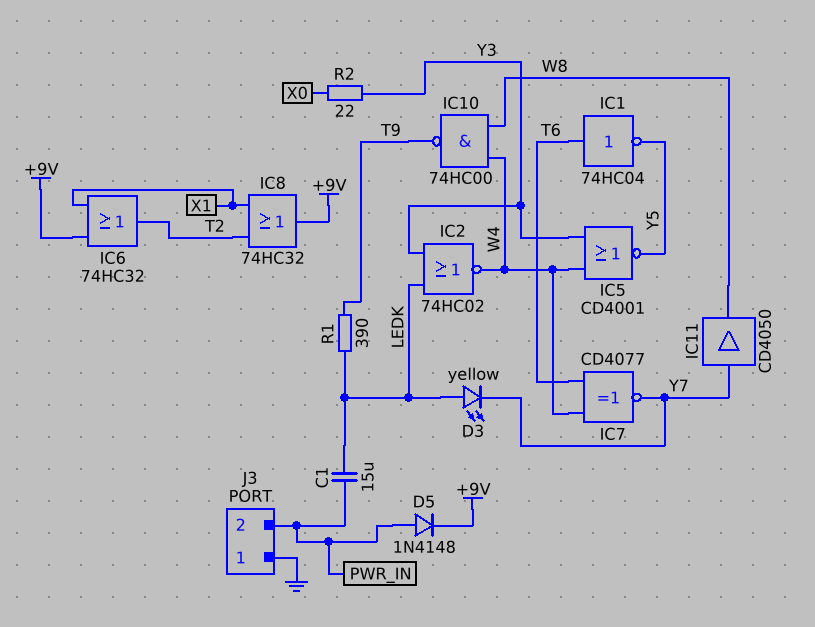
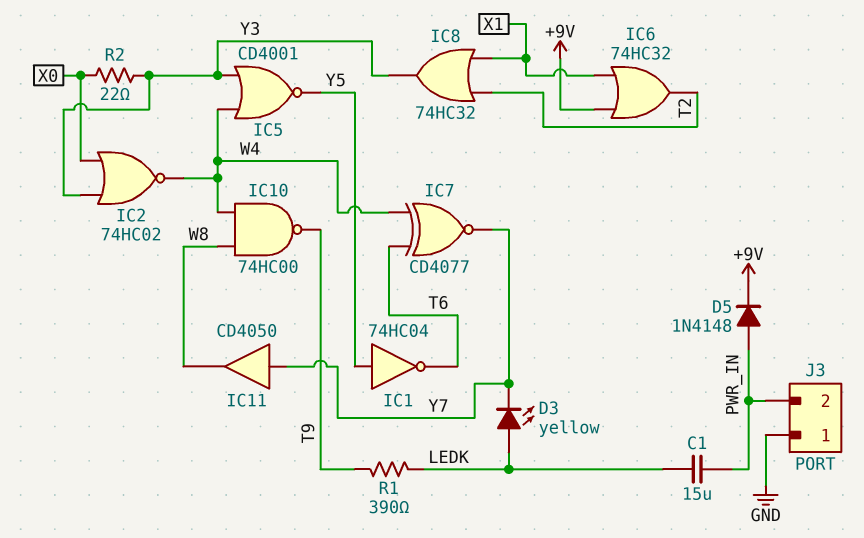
IC1: NOT 74HC04 (in T6, out Y5) -> NOT 74HC04 (in Y5, out T6)
IC2: NOR 74HC02 (in LEDK, in Y3, out W4) -> NOR 74HC02 (in X0, in Y3, out W4)
IC8: OR 74HC32 (in T2, in X1, out +9V) -> OR 74HC32 (in T2, in X1, out Y3)

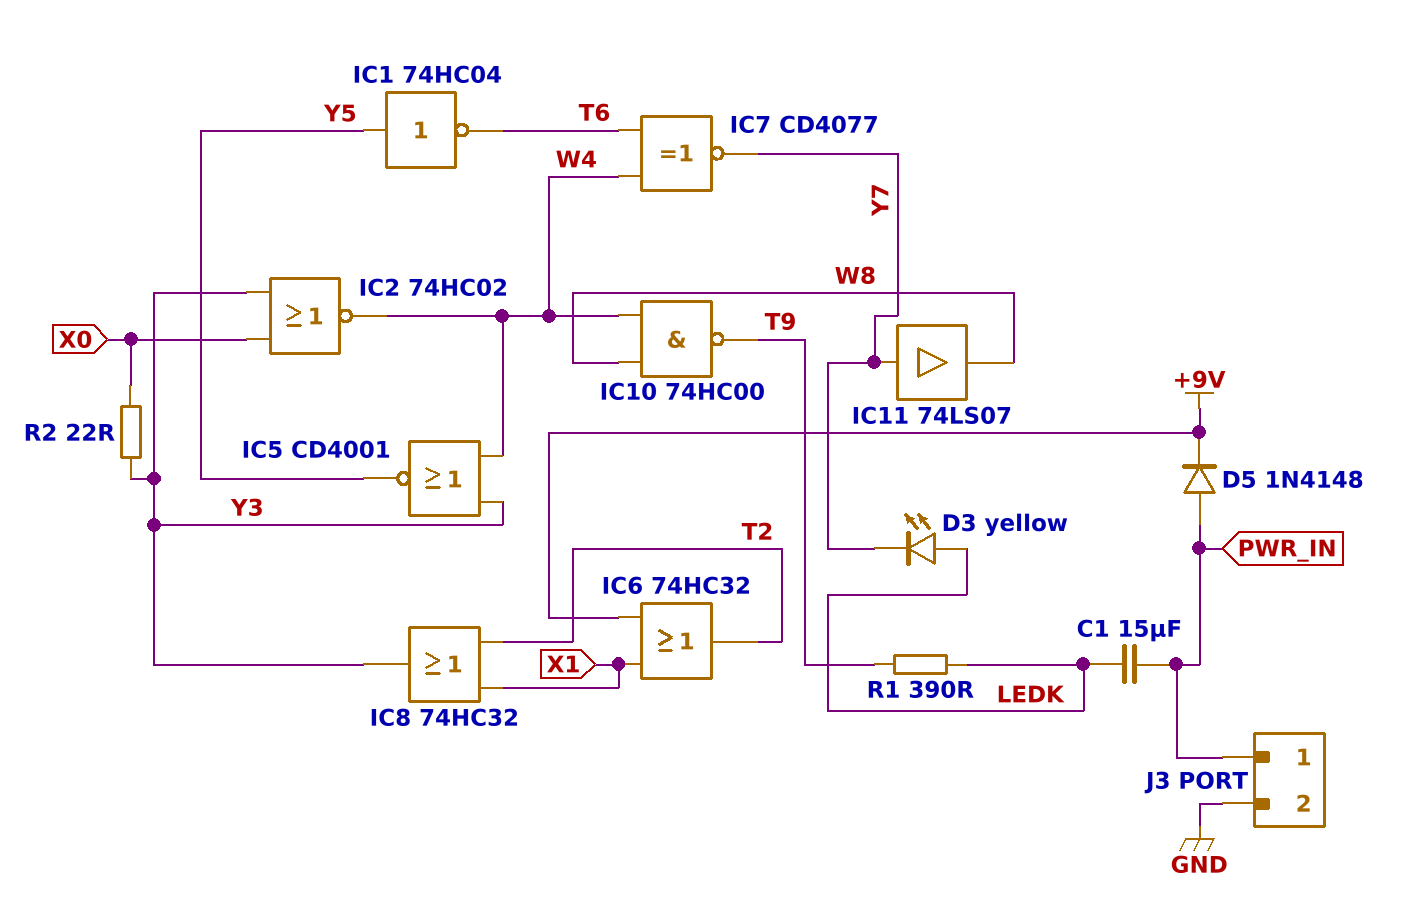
IC11: buffer CD4050 (in Y7, out W8) -> buffer 74LS07 (in Y7, out W8)
J3 pin 1: GND -> PWR_IN
J3 pin 2: PWR_IN -> GND

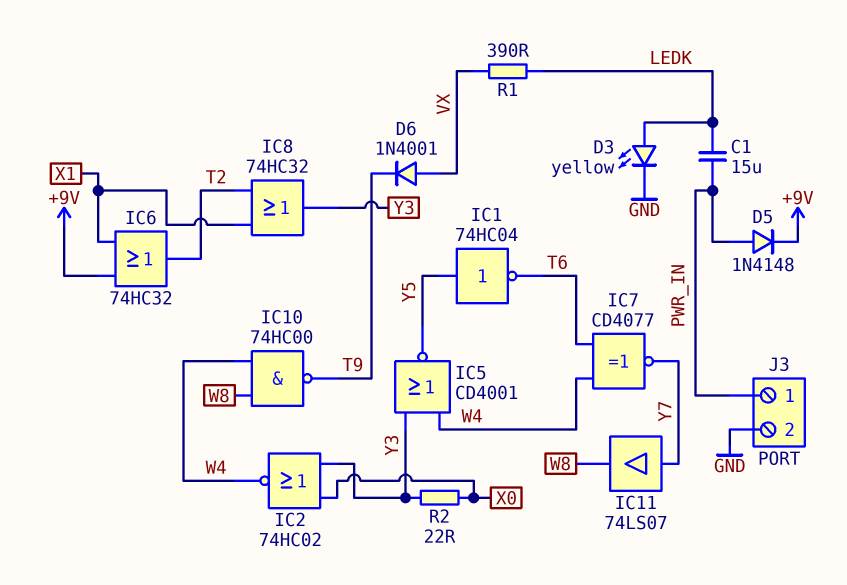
D3: LED yellow (A LEDK, K Y7) -> LED yellow (A LEDK, K GND)
D6: none -> diode 1N4001 (A VX, K T9)
R1: 390 (LEDK, T9) -> 390 (LEDK, VX)

